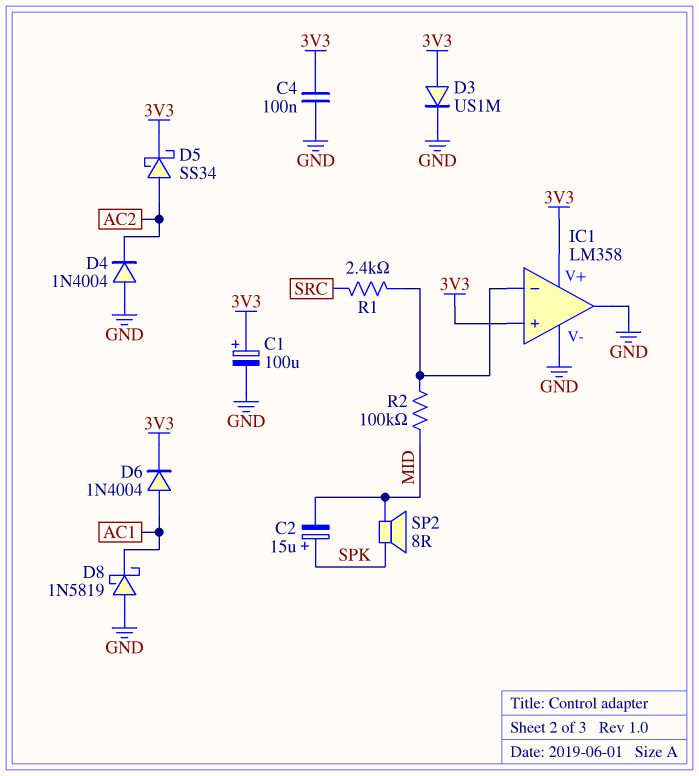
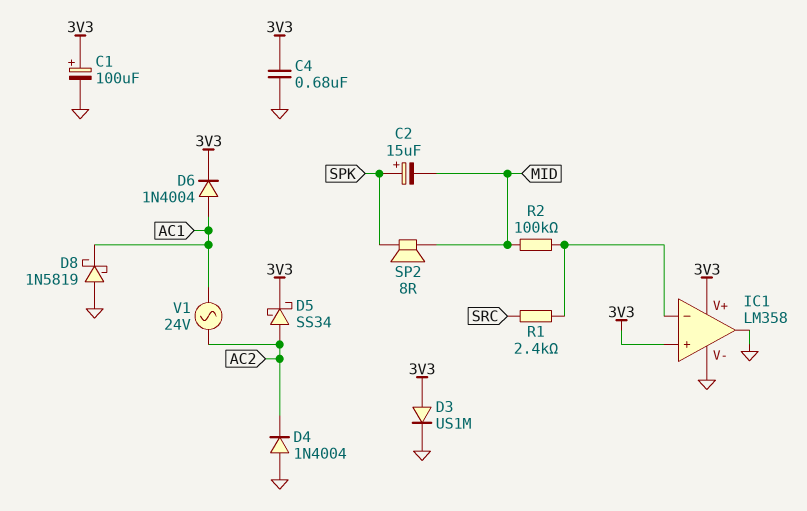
C4: 100nF (3V3, GND) -> 680nF (3V3, GND)
V1: none -> AC 24V (AC1, AC2)

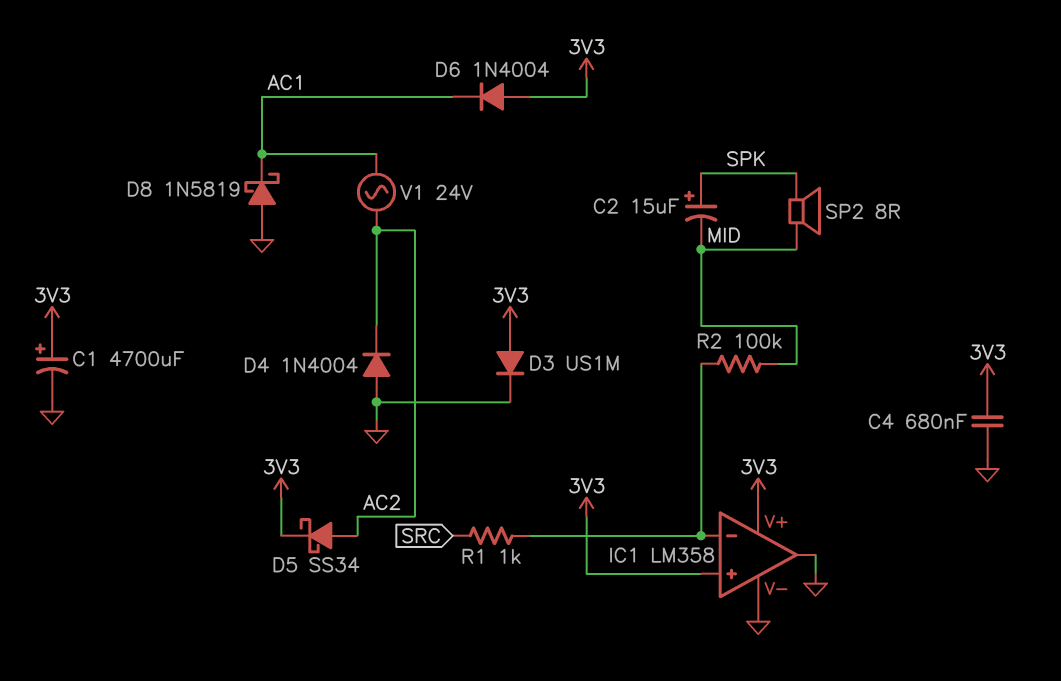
C1: 100uF (plus 3V3, minus GND) -> 4700uF (plus 3V3, minus GND)
D6: diode 1N4004 (A AC1, K 3V3) -> diode 1N4004 (A 3V3, K AC1)
R1: 2.4k (IC1/in-, SRC) -> 1k (IC1/in-, SRC)

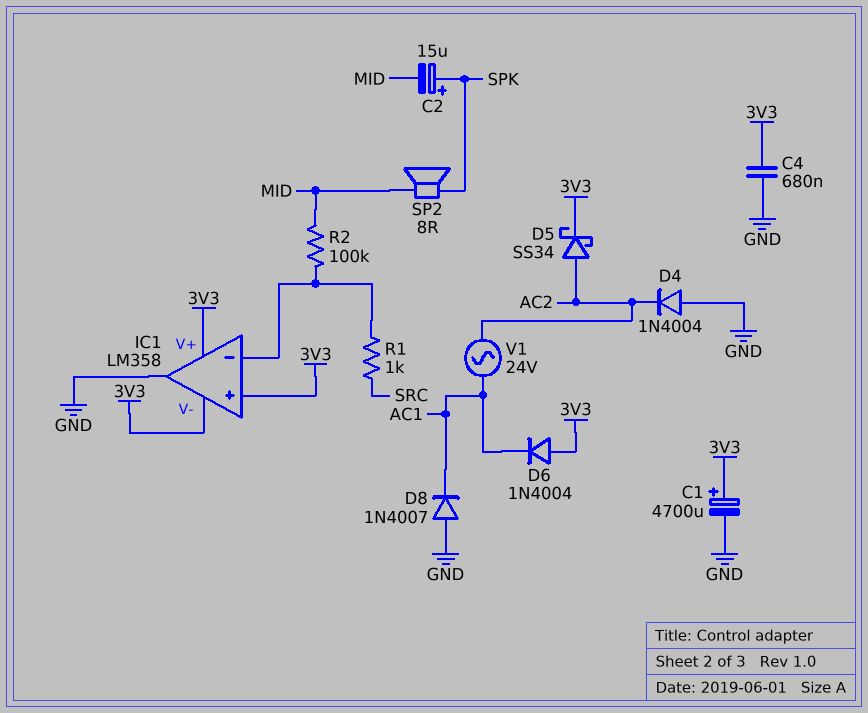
D3: diode US1M (A 3V3, K GND) -> none
D8: schottky 1N5819 (A GND, K AC1) -> diode 1N4007 (A GND, K AC1)
IC1 pin V-: GND -> 3V3

